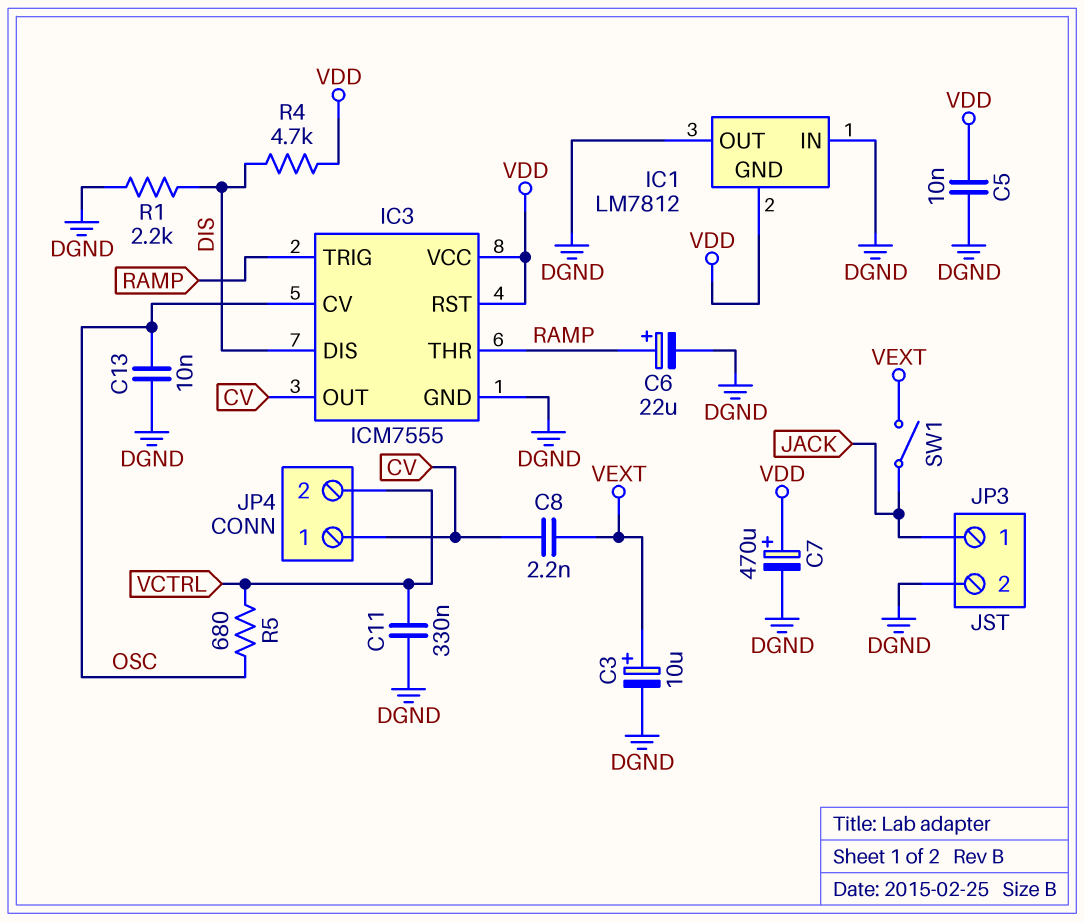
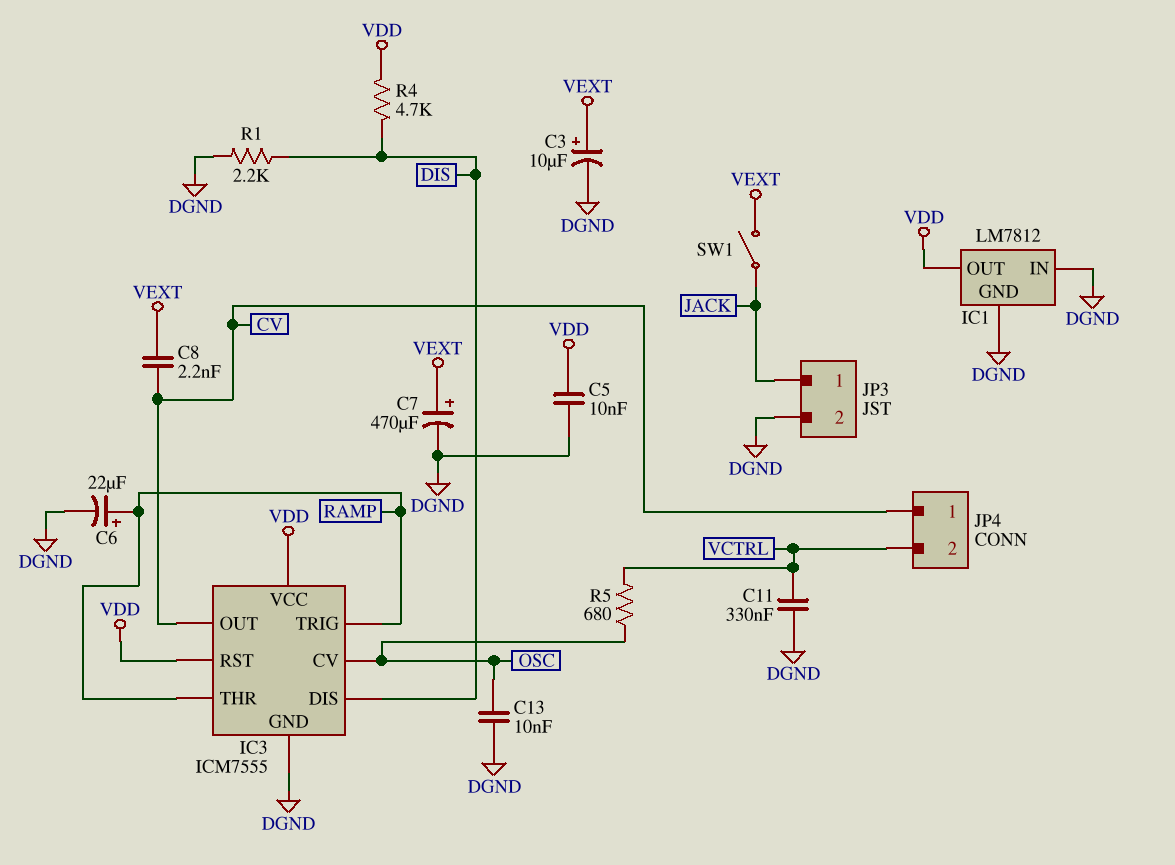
C7: 470uF (plus VDD, minus DGND) -> 470uF (plus VEXT, minus DGND)
IC1 pin GND: VDD -> DGND
IC1 pin OUT: DGND -> VDD

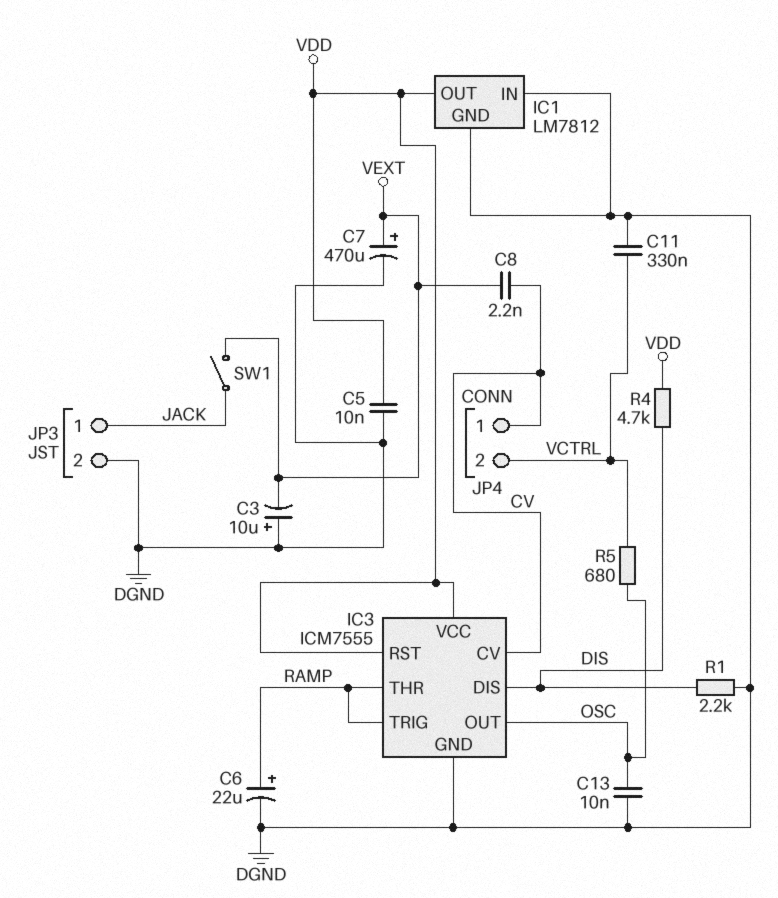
C3: 10uF (plus VEXT, minus DGND) -> 10uF (plus DGND, minus VEXT)
IC3 pin CV: OSC -> CV
IC3 pin OUT: CV -> OSC

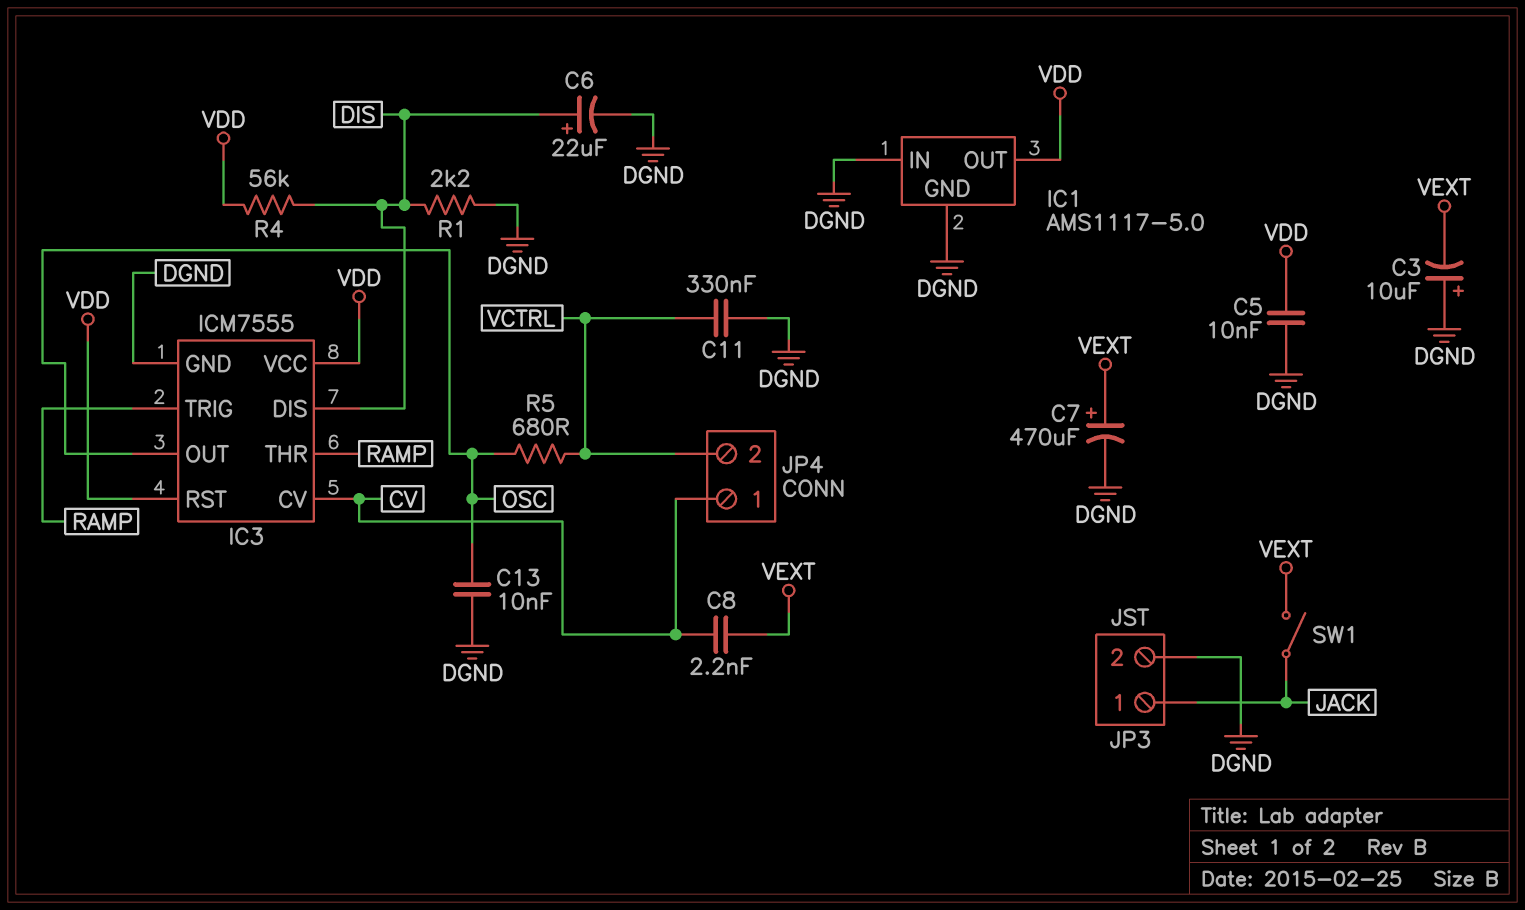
C6: 22uF (plus RAMP, minus DGND) -> 22uF (plus DIS, minus DGND)
IC1: LM7812 -> AMS1117-5.0
R4: 4.7k (DIS, VDD) -> 56k (DIS, VDD)

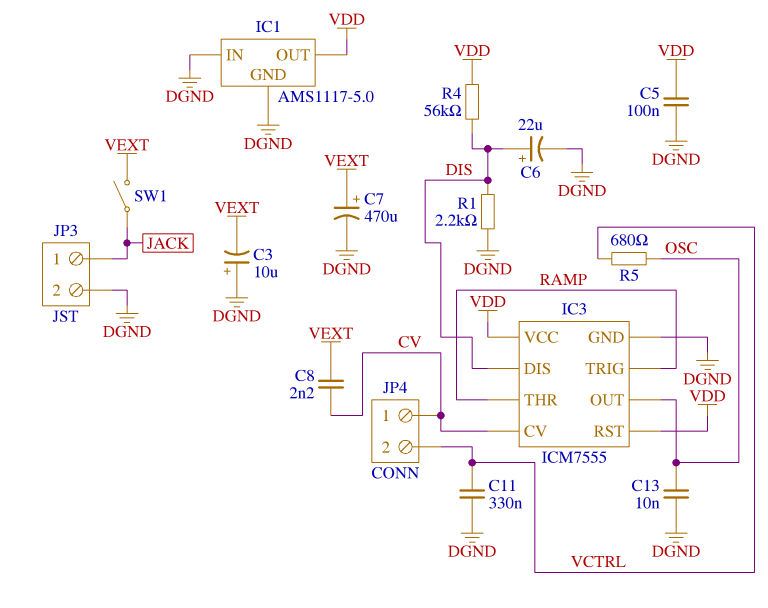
C5: 10nF (DGND, VDD) -> 100nF (DGND, VDD)

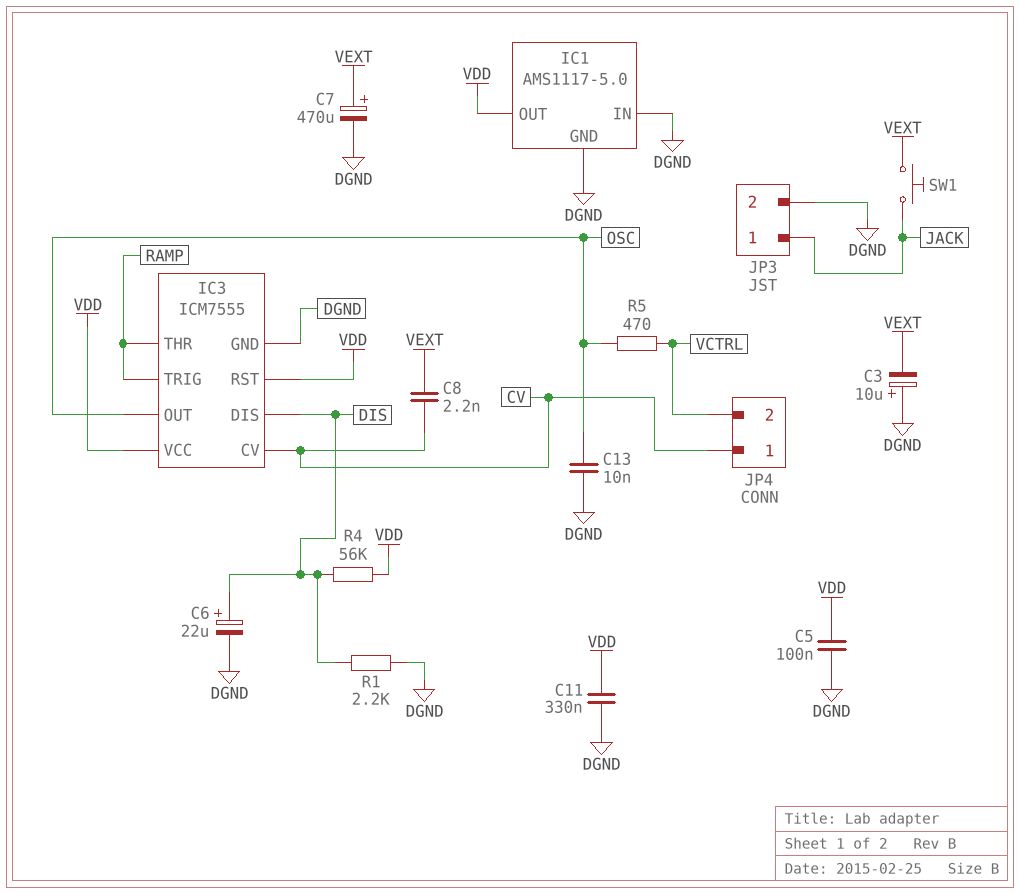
C11: 330nF (DGND, VCTRL) -> 330nF (DGND, VDD)
R5: 680 (OSC, VCTRL) -> 470 (OSC, VCTRL)
SW1: switch (JACK, VEXT) -> button (JACK, VEXT)

